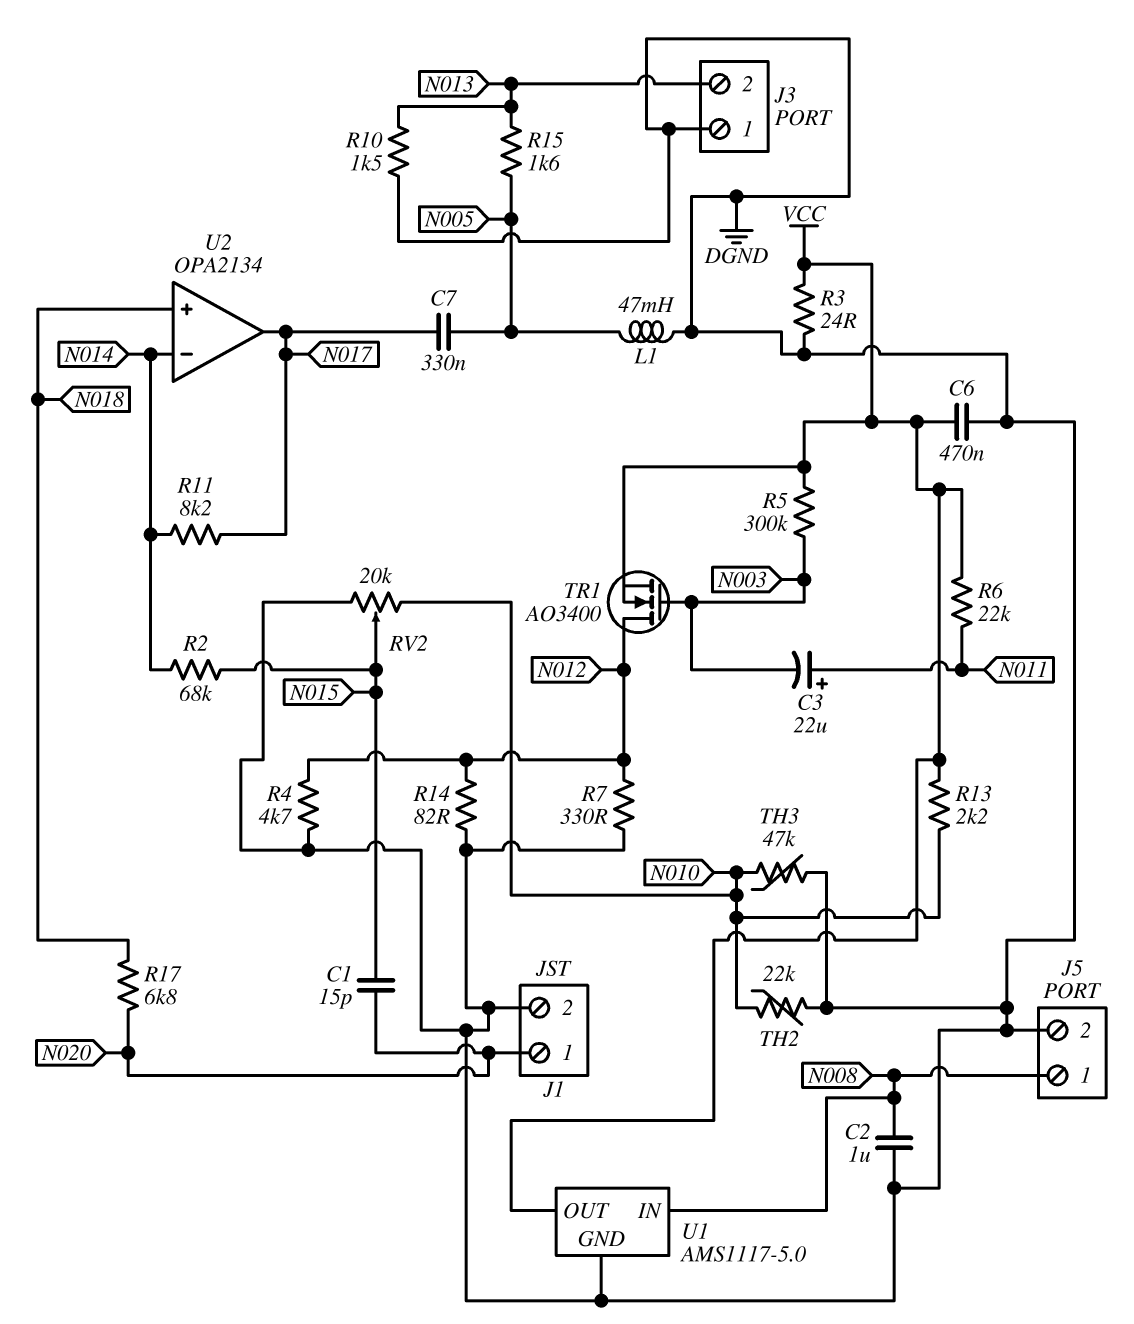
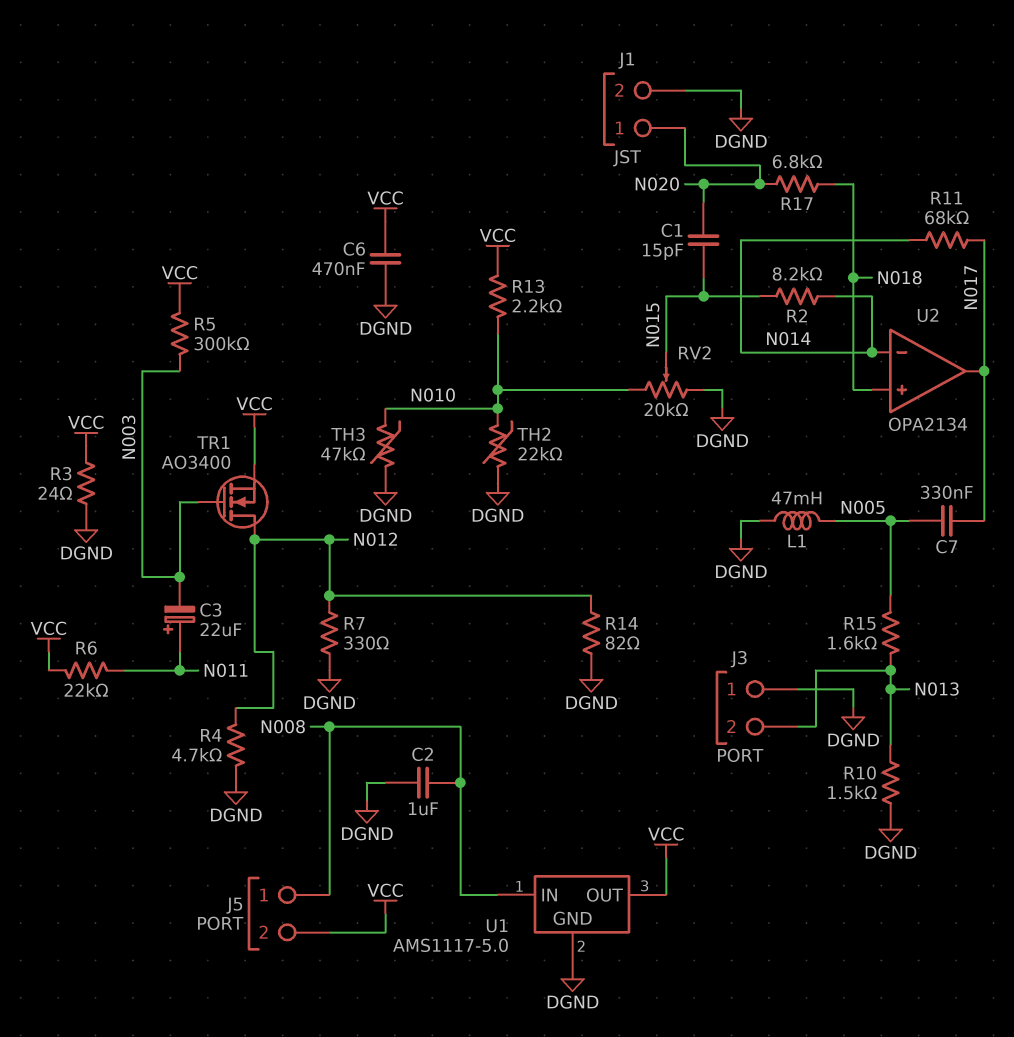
J5 pin 2: DGND -> VCC
R2: 68k (N014, N015) -> 8.2k (N014, N015)
R11: 8.2k (N014, N017) -> 68k (N014, N017)

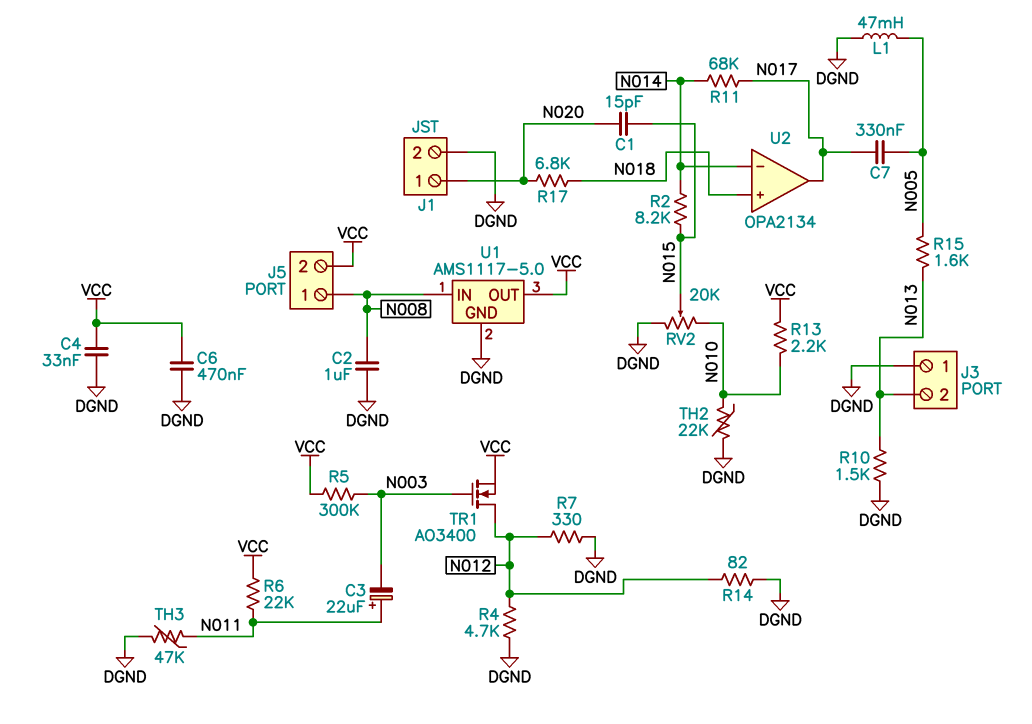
C4: none -> 33nF (DGND, VCC)
R3: 24 (DGND, VCC) -> none
TH3: 47k (DGND, N010) -> 47k (DGND, N011)

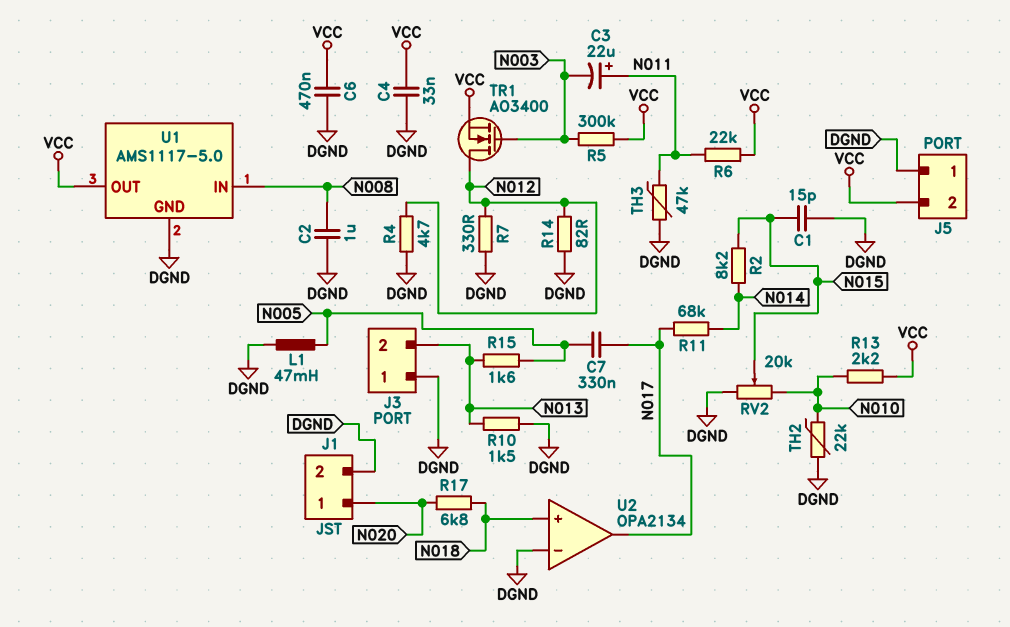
C1: 15pF (N015, N020) -> 15pF (DGND, N015)
J5 pin 1: N008 -> DGND
U2 pin in-: N014 -> DGND

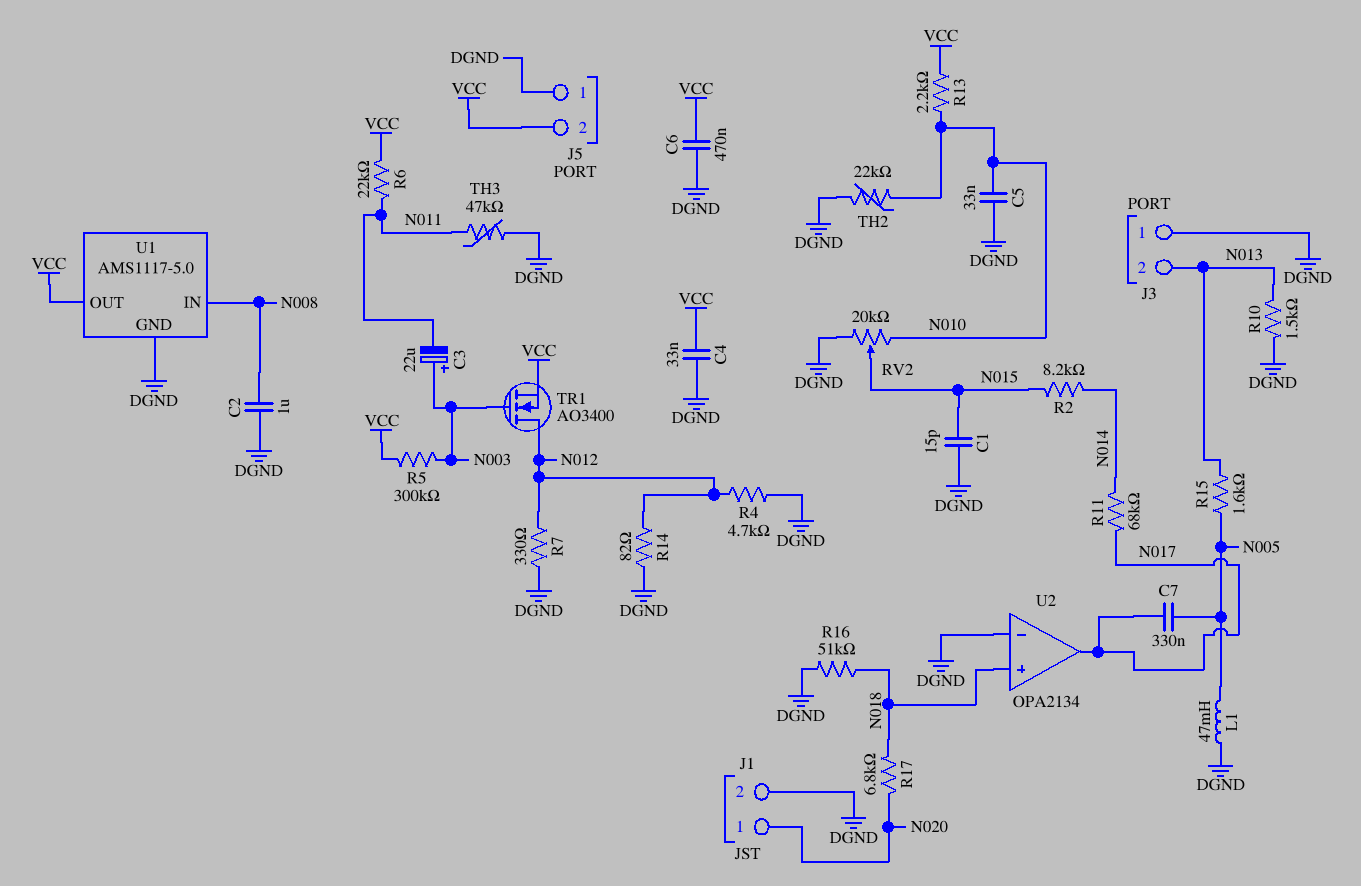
C3: 22uF (plus N011, minus N003) -> 22uF (plus N003, minus N011)
C5: none -> 33nF (DGND, N010)
R16: none -> 51k (DGND, N018)

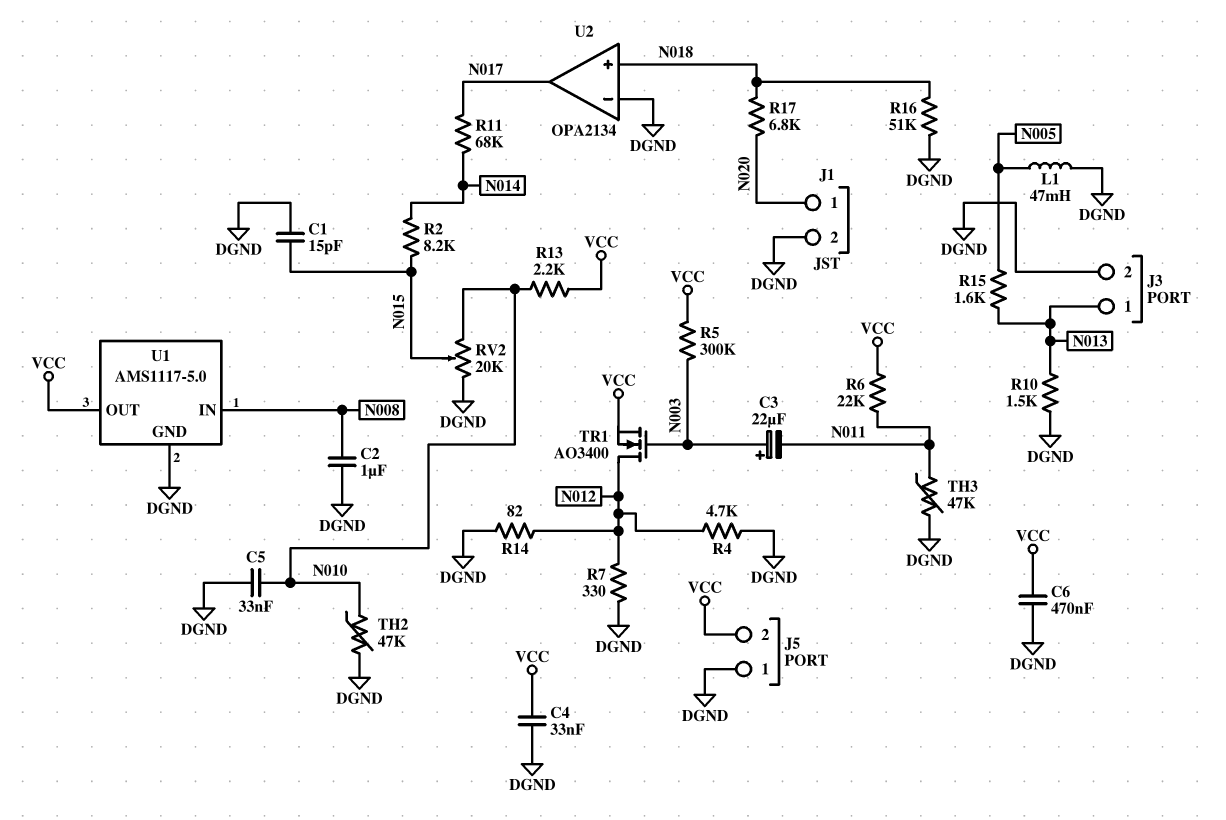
C7: 330nF (N005, N017) -> none
J3 pin 1: DGND -> N013
J3 pin 2: N013 -> DGND
TH2: 22k (DGND, N010) -> 47k (DGND, N010)

